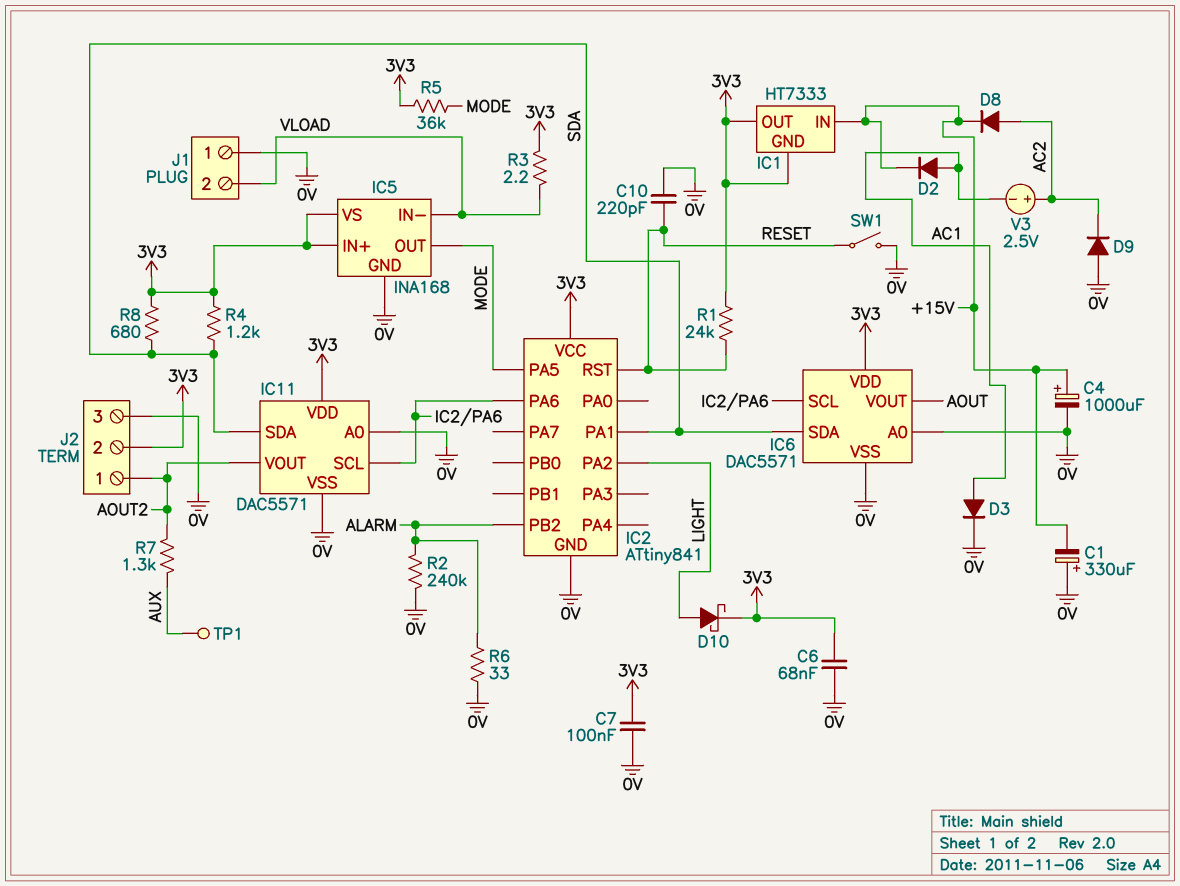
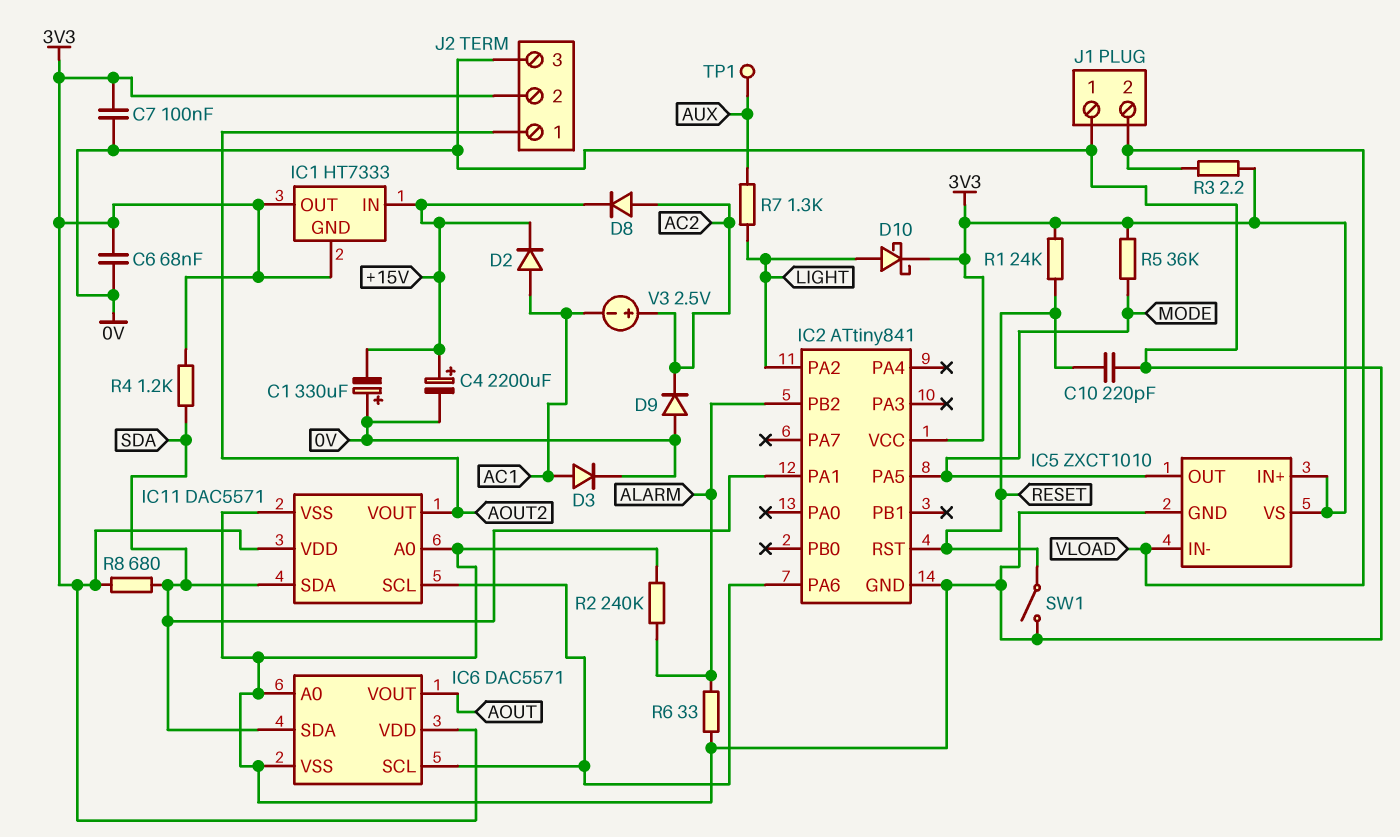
C4: 1000uF (plus +15V, minus 0V) -> 2200uF (plus +15V, minus 0V)
IC5: INA168 -> ZXCT1010
R7: 1.3k (AOUT2, AUX) -> 1.3k (AUX, LIGHT)

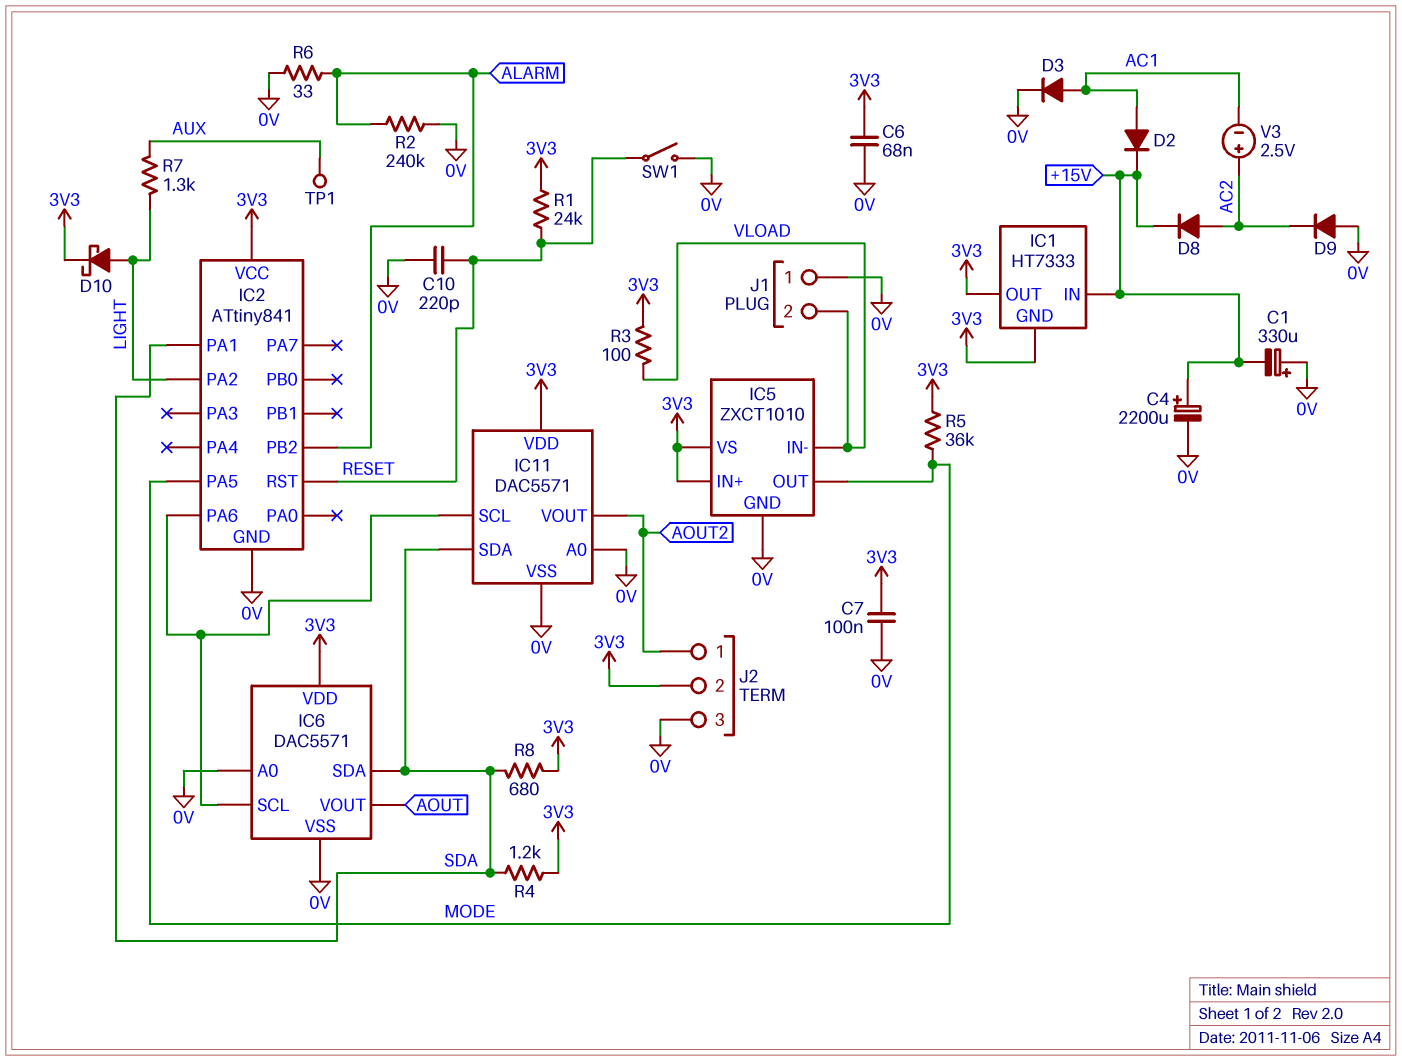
R3: 2.2 (3V3, VLOAD) -> 100 (3V3, VLOAD)

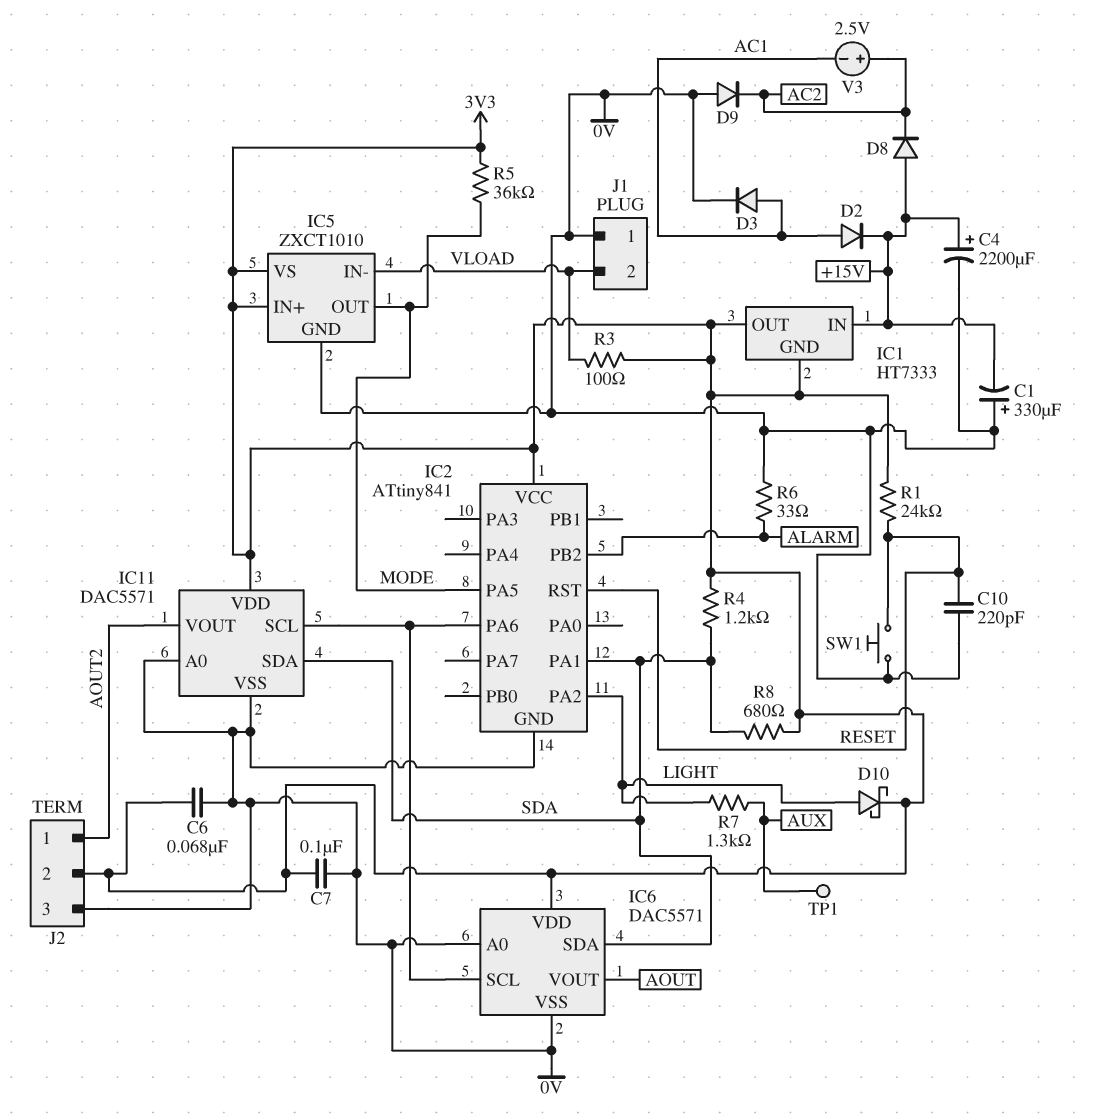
D8: diode (A AC2, K +15V) -> diode (A +15V, K AC2)
R2: 240k (0V, ALARM) -> none
SW1: switch (0V, RESET) -> button (0V, RESET)

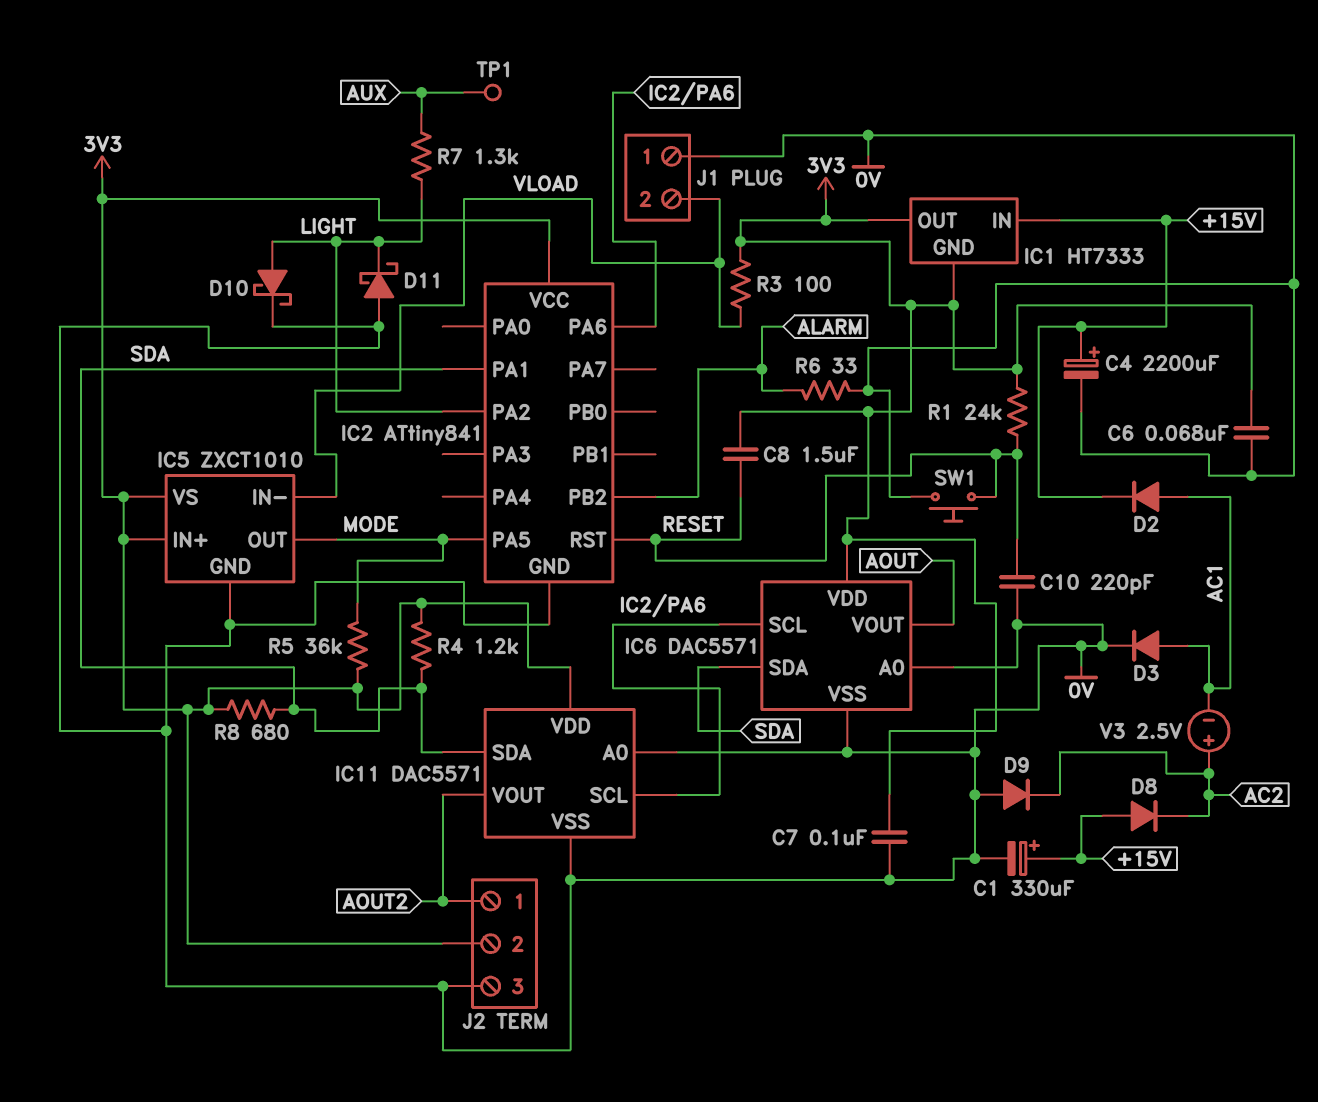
C1: 330uF (plus 0V, minus +15V) -> 330uF (plus +15V, minus 0V)
C8: none -> 1.5uF (3V3, RESET)
D10: schottky (A LIGHT, K 3V3) -> schottky (A LIGHT, K 0V)
D11: none -> schottky (A 0V, K LIGHT)

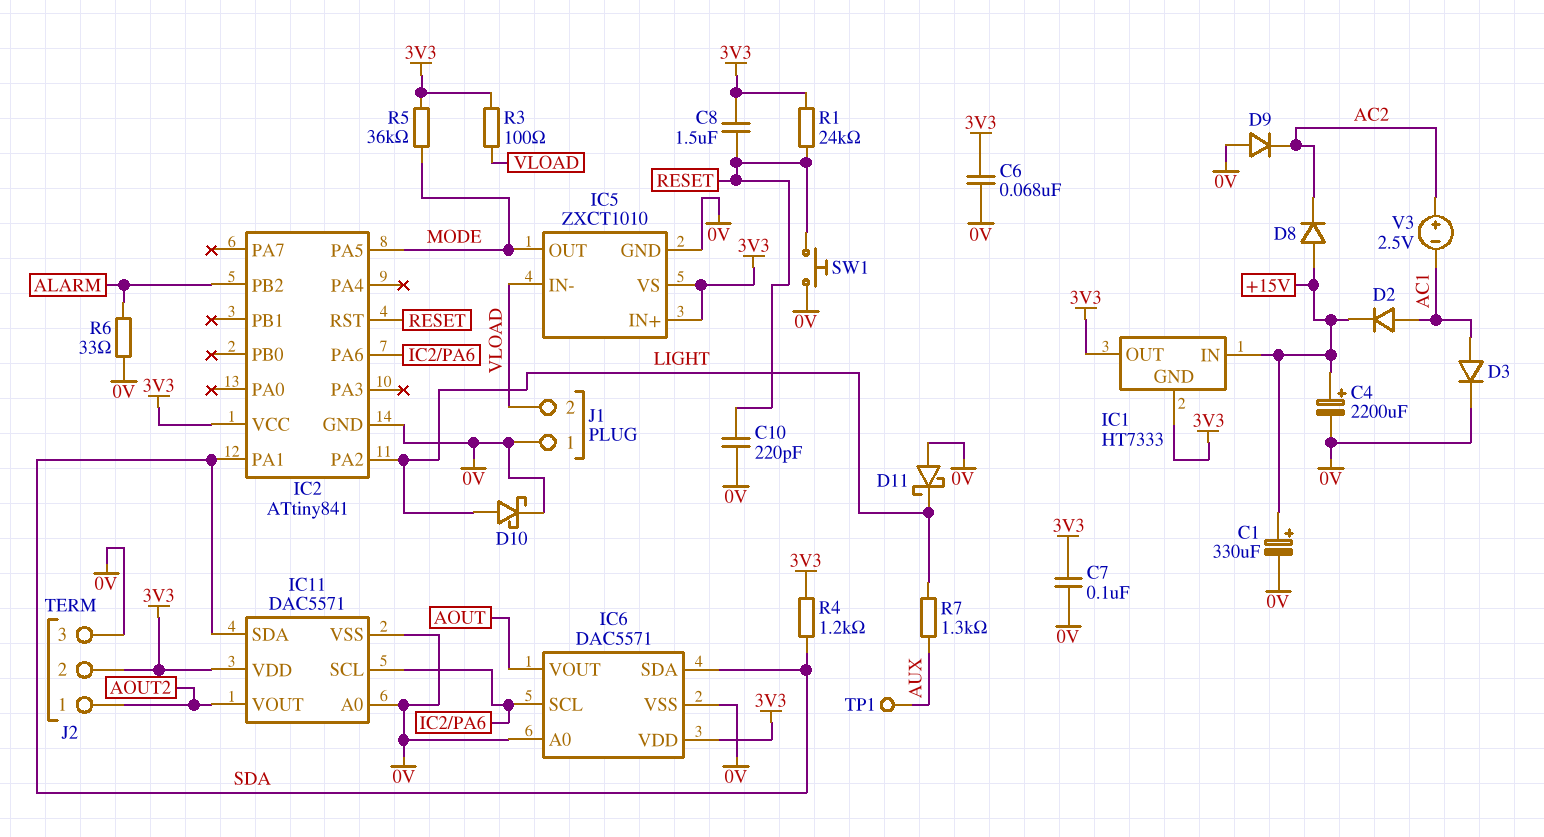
R8: 680 (3V3, SDA) -> none

